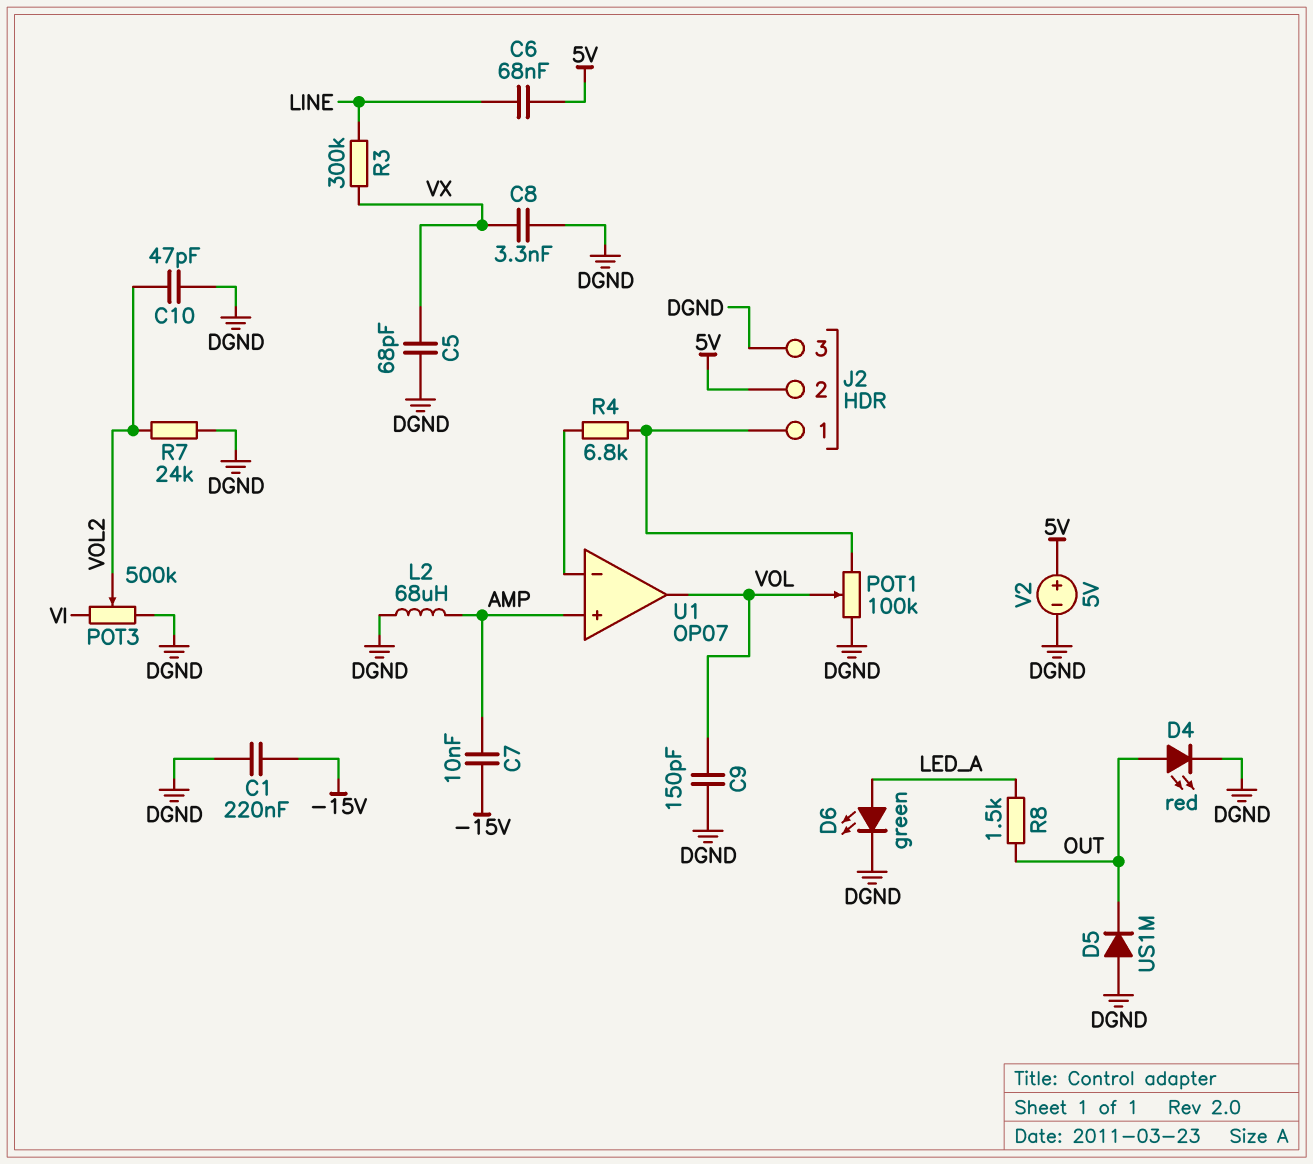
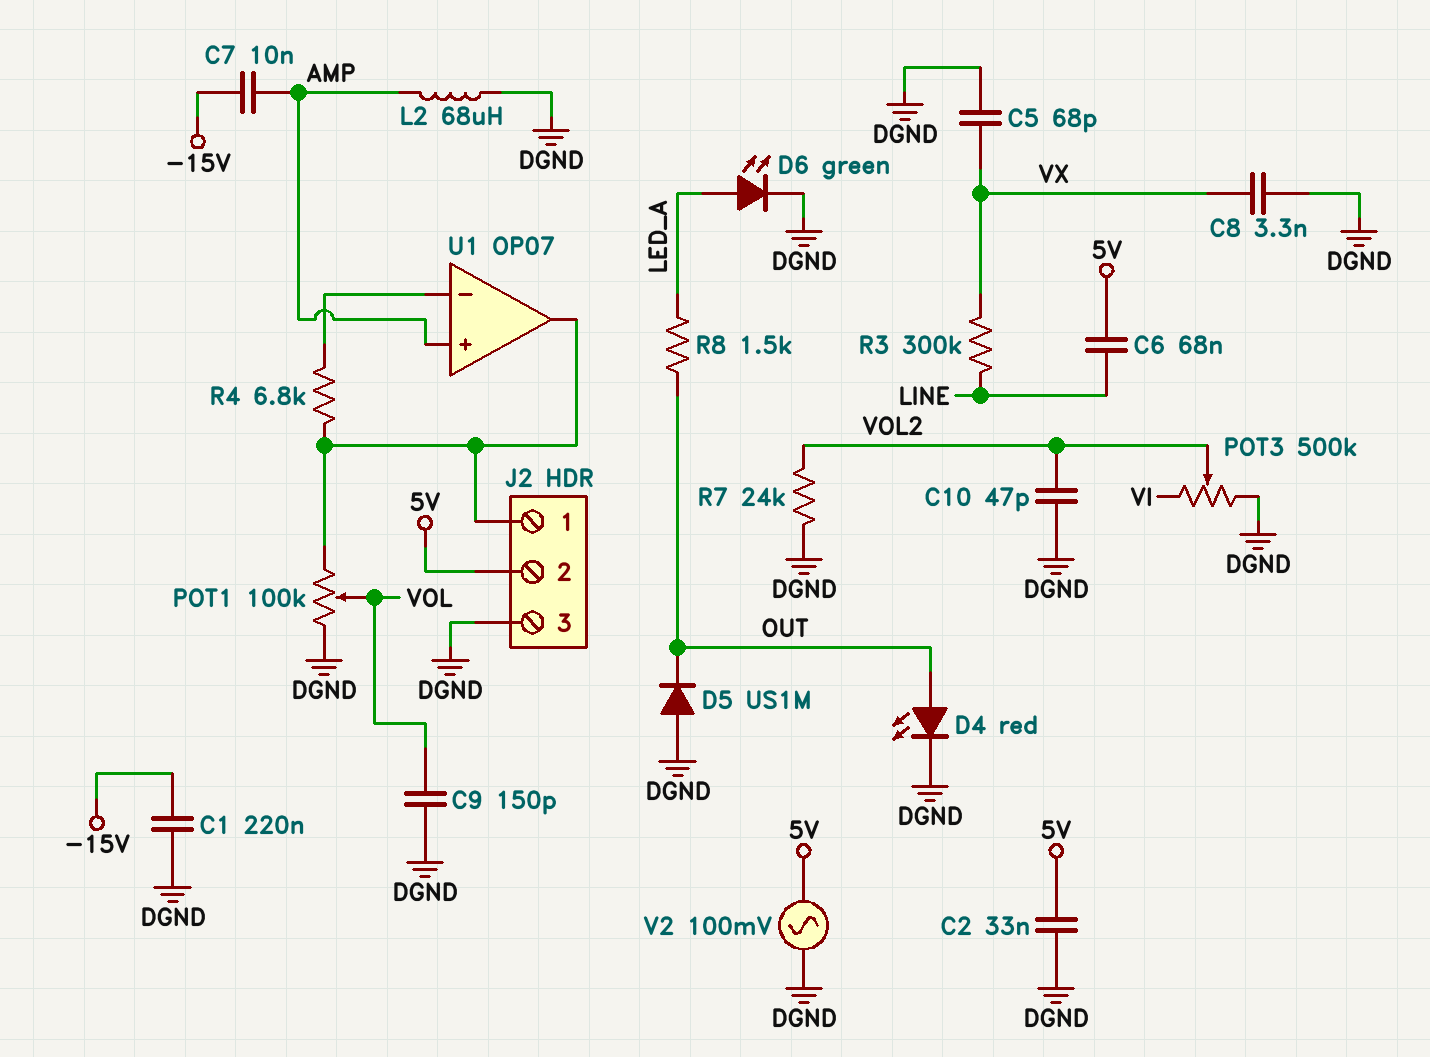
C2: none -> 33nF (5V, DGND)
U1 pin out: VOL -> J2/1
V2: 5V (plus 5V, minus DGND) -> AC 100mV (5V, DGND)

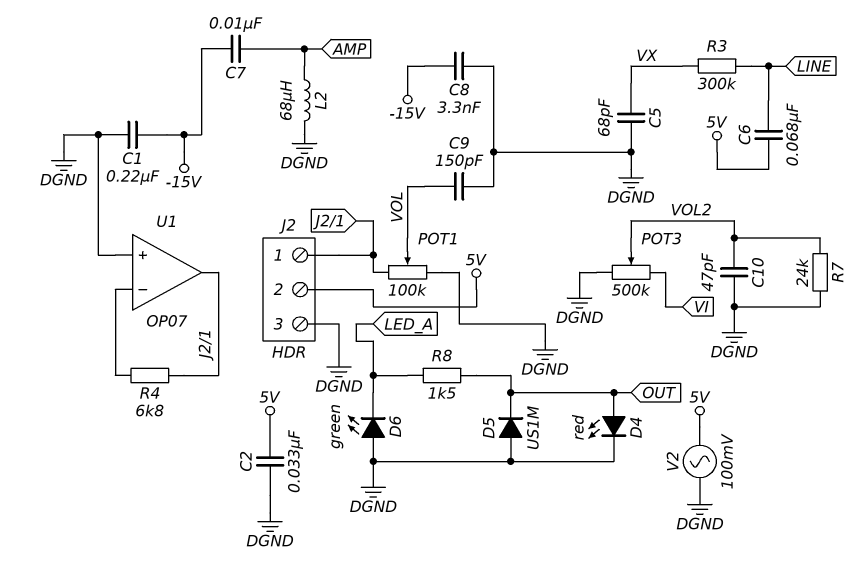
C8: 3.3nF (DGND, VX) -> 3.3nF (-15V, DGND)
D6: LED green (A LED_A, K DGND) -> LED green (A DGND, K LED_A)
U1 pin in+: AMP -> DGND

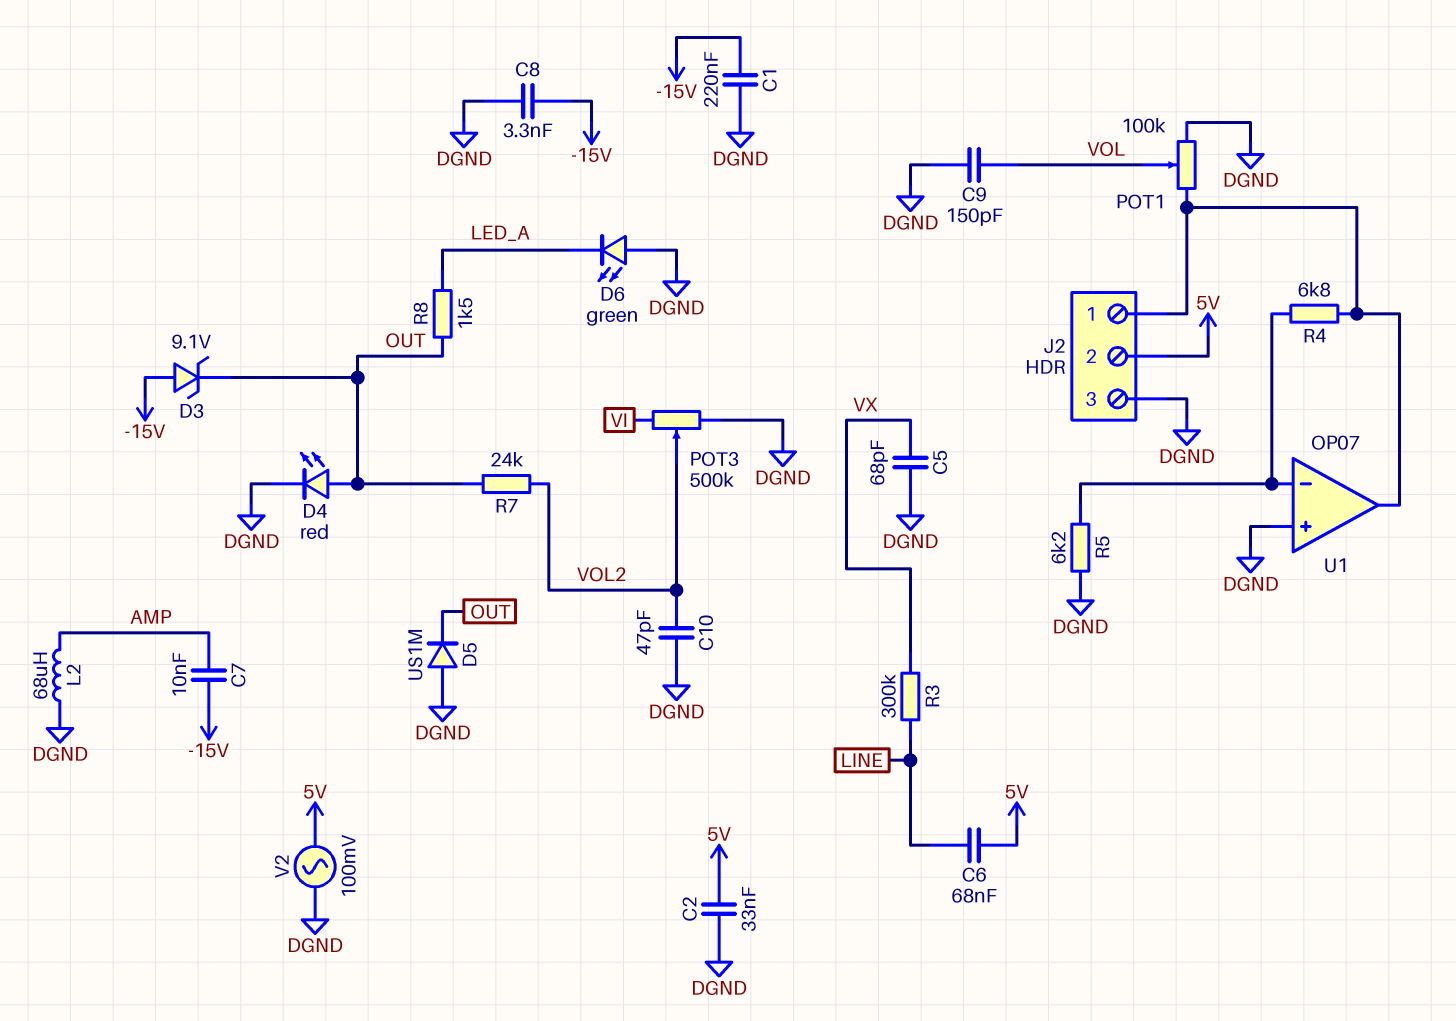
D3: none -> zener 9.1V (A -15V, K OUT)
R5: none -> 6.2k (DGND, U1/in-)
R7: 24k (DGND, VOL2) -> 24k (OUT, VOL2)

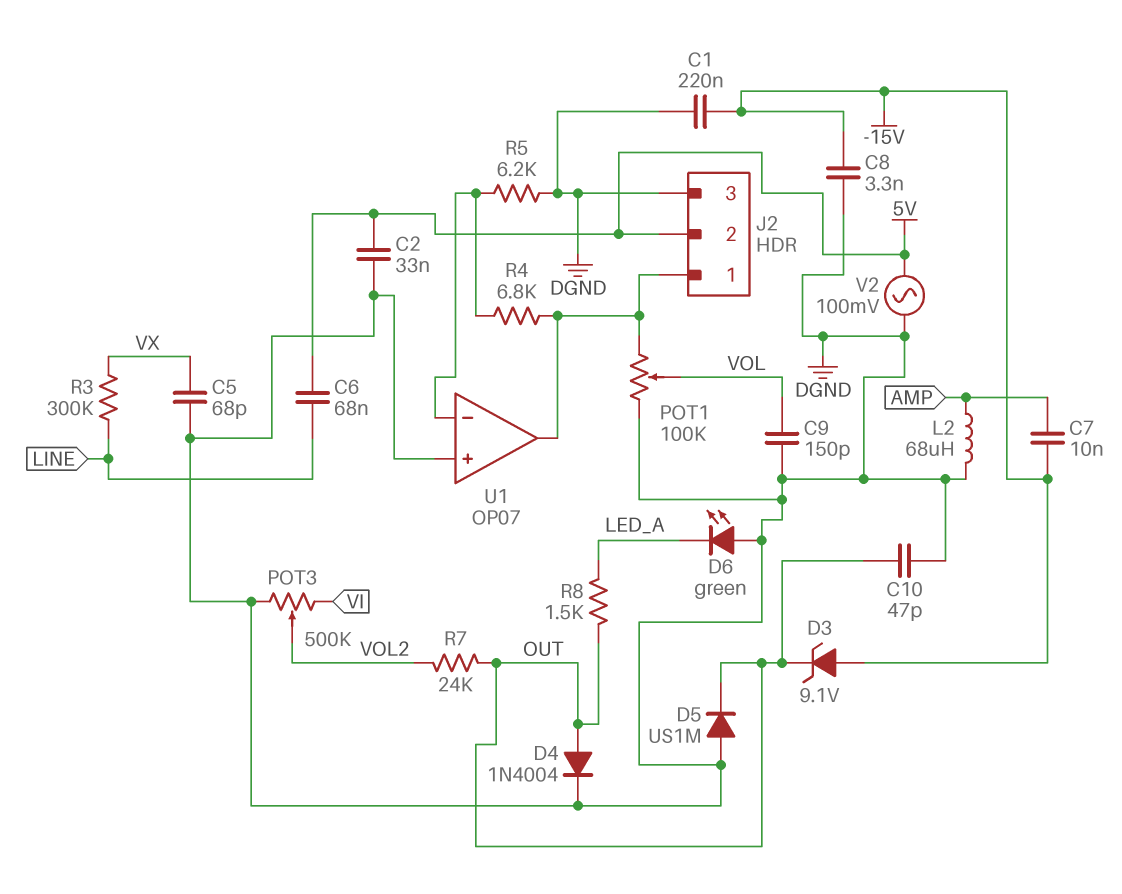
C10: 47pF (DGND, VOL2) -> 47pF (DGND, OUT)
D4: LED red (A OUT, K DGND) -> diode 1N4004 (A OUT, K DGND)

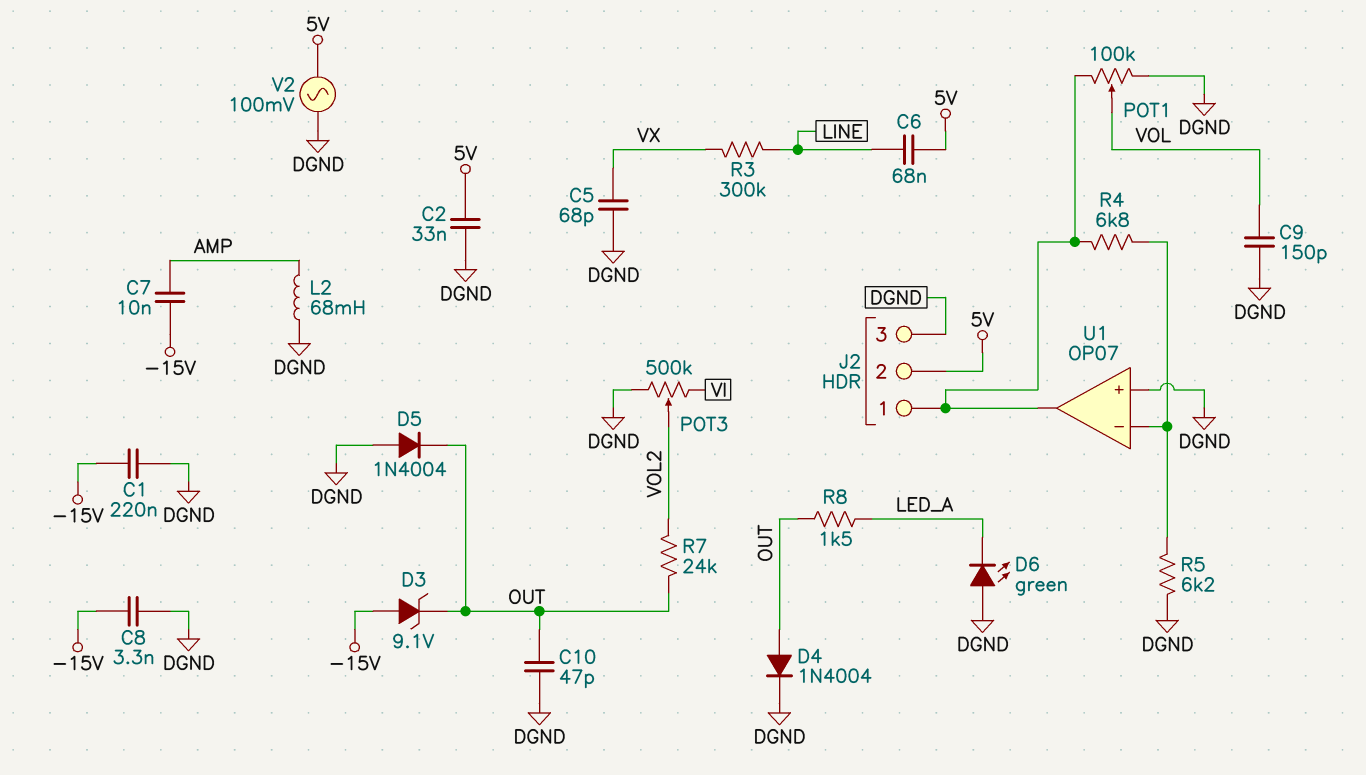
D5: diode US1M (A DGND, K OUT) -> diode 1N4004 (A DGND, K OUT)
L2: 68uH (AMP, DGND) -> 68mH (AMP, DGND)

